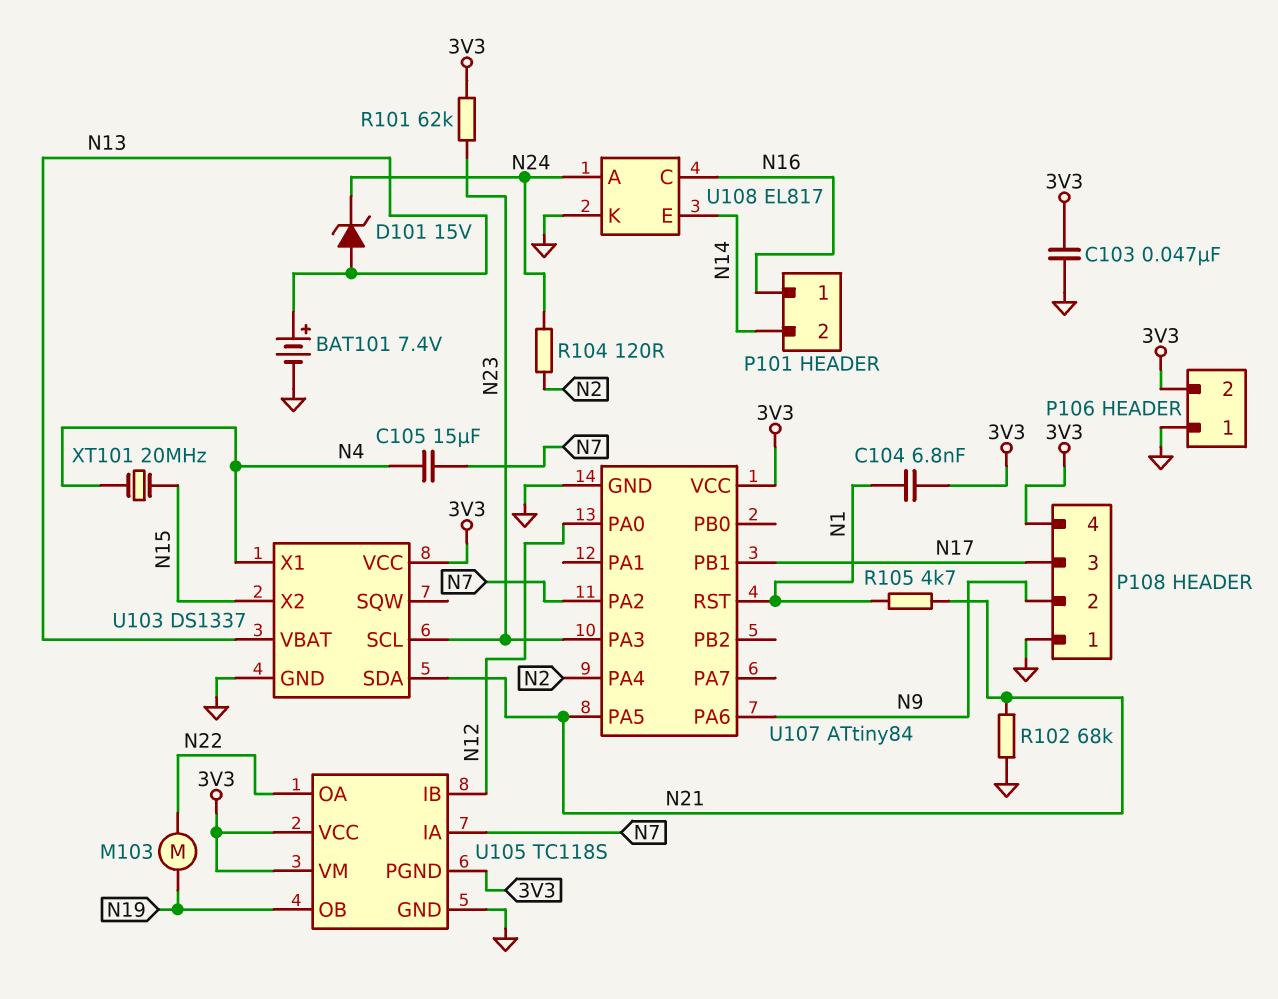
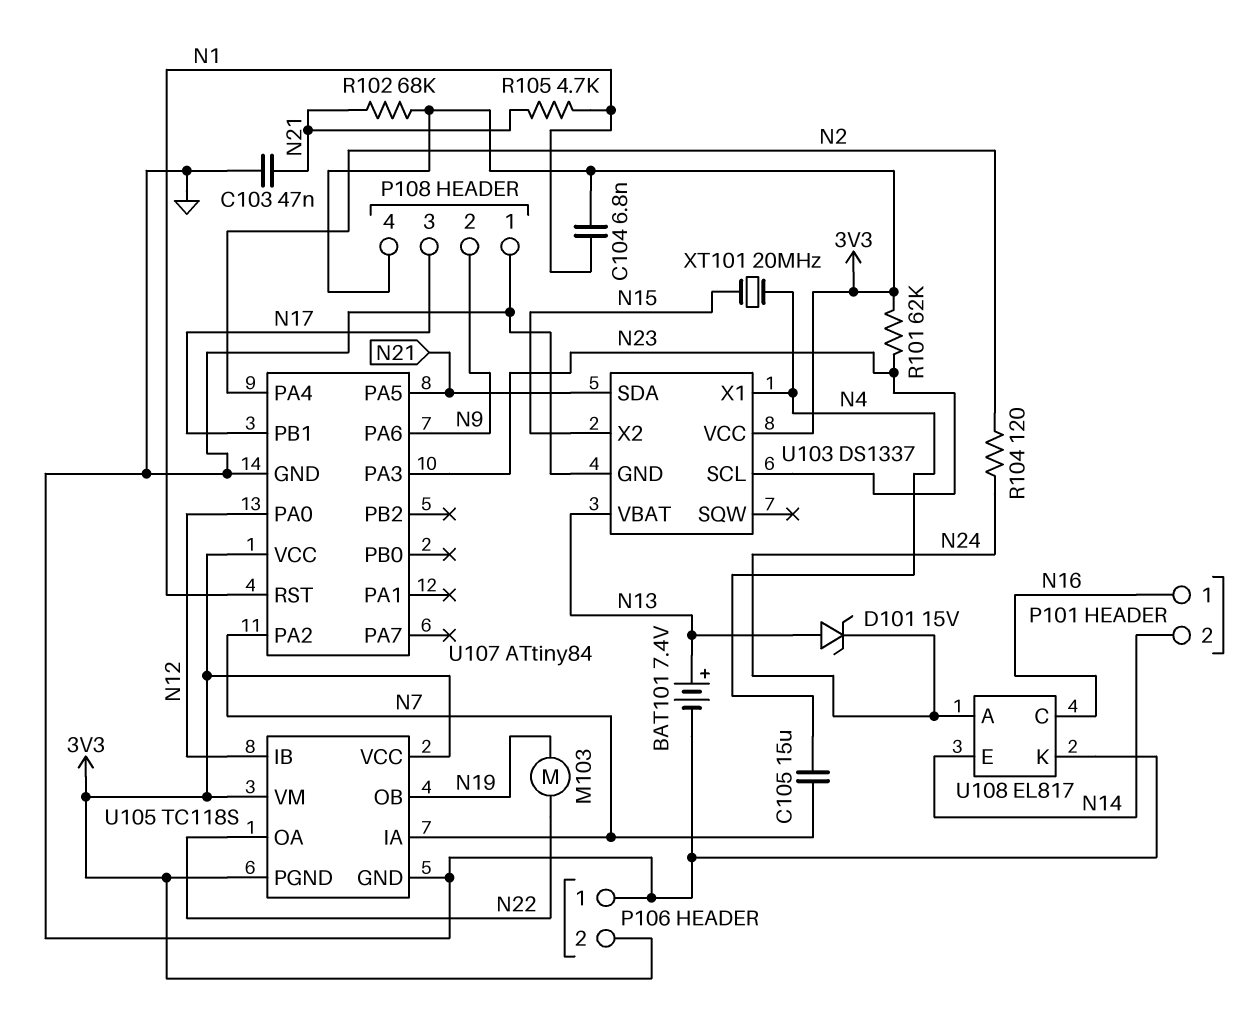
C103: 47nF (3V3, GND) -> 47nF (GND, N21)
R102: 68k (GND, N21) -> 68k (3V3, N21)

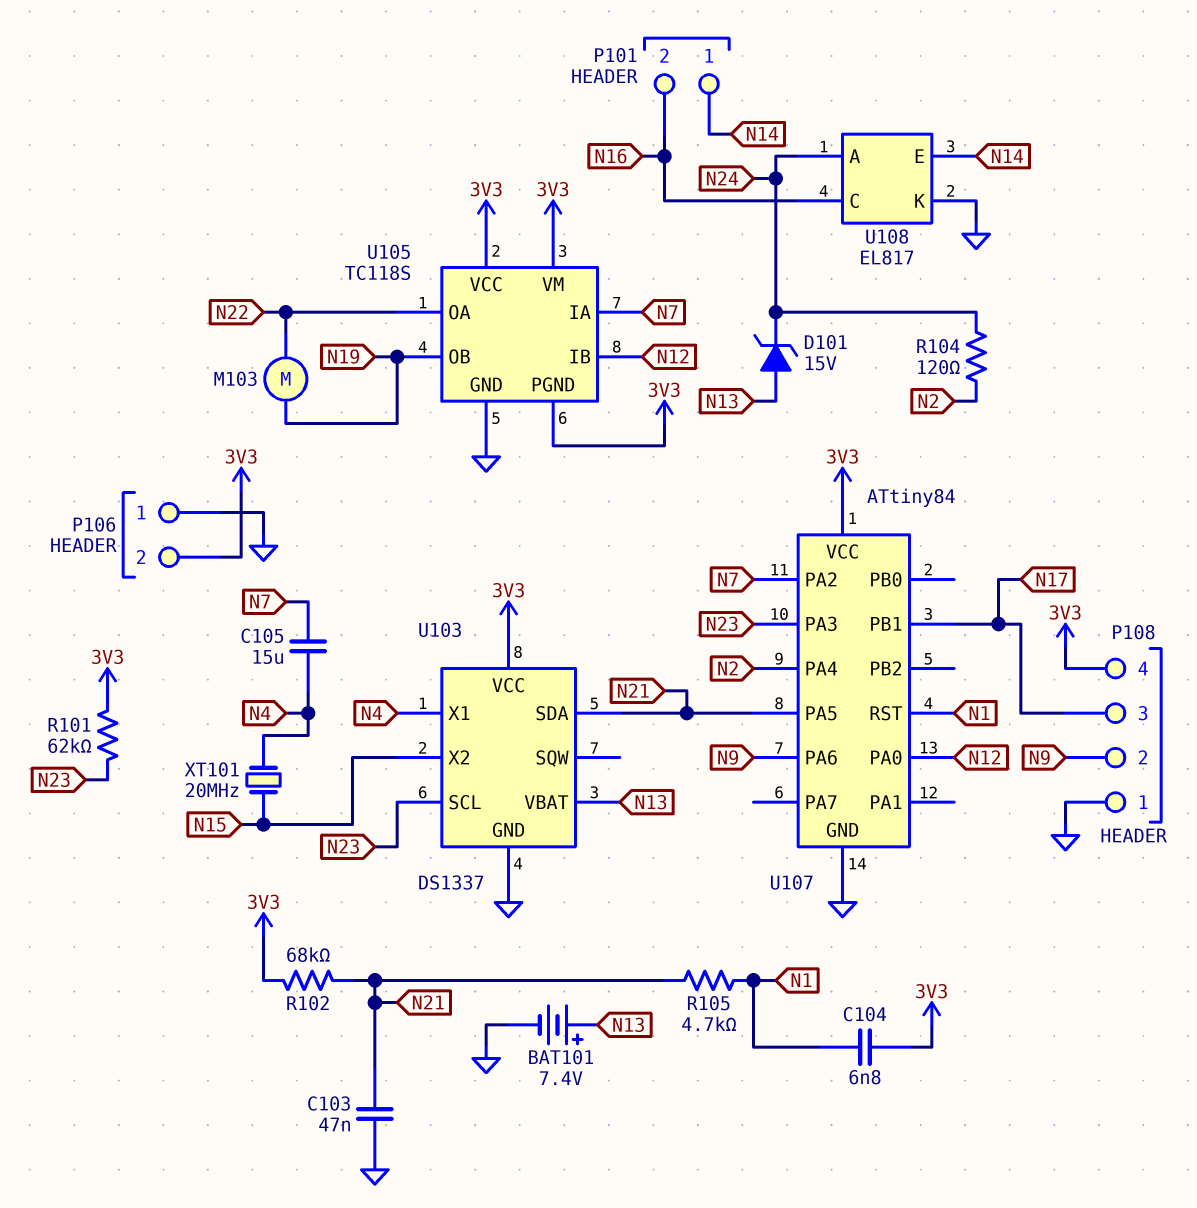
P101 pin 1: N16 -> N14
P101 pin 2: N14 -> N16

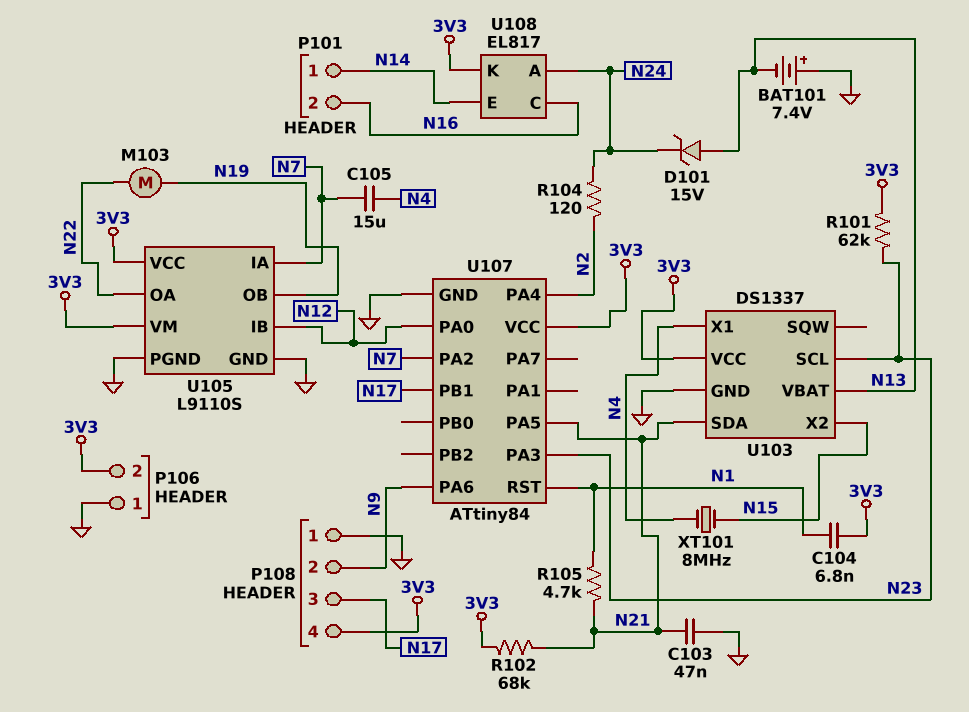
BAT101: 7.4V (plus N13, minus GND) -> 7.4V (plus GND, minus N13)
U105: TC118S -> L9110S
U105 pin PGND: 3V3 -> GND
U108 pin K: GND -> 3V3
XT101: 20MHz (N4, N15) -> 8MHz (N4, N15)

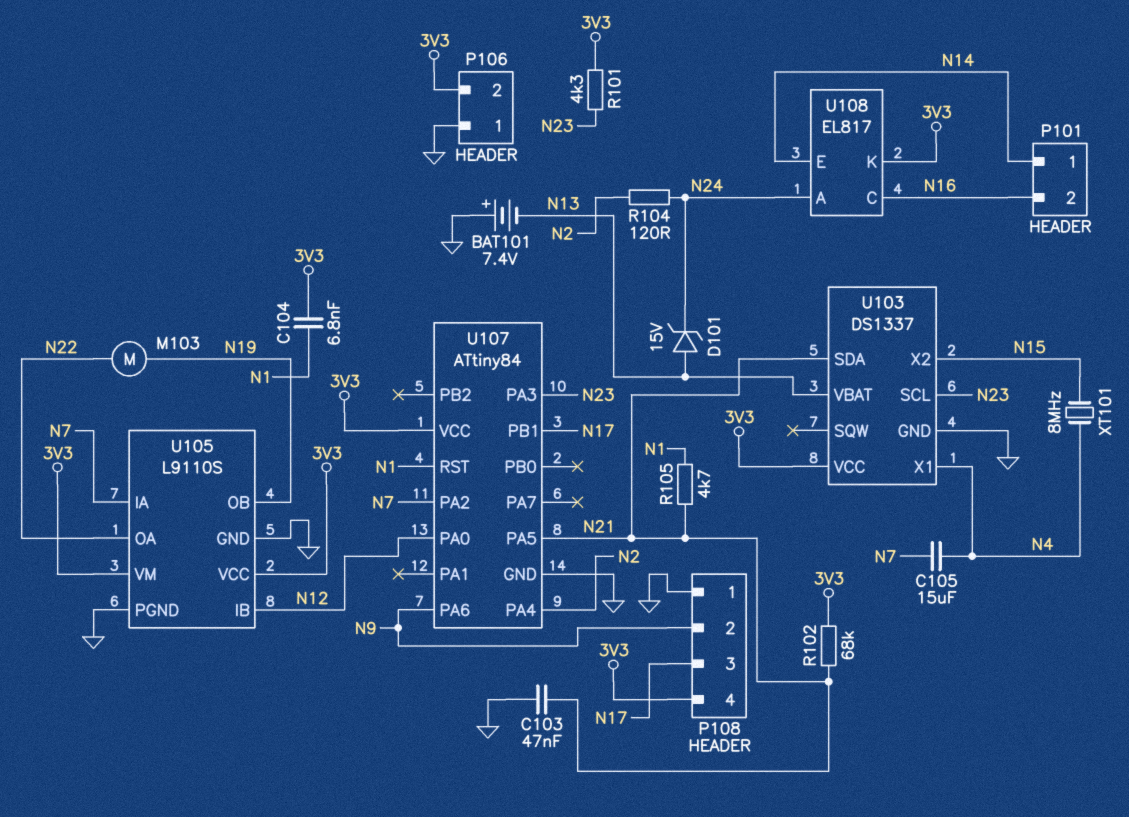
R101: 62k (3V3, N23) -> 4.3k (3V3, N23)

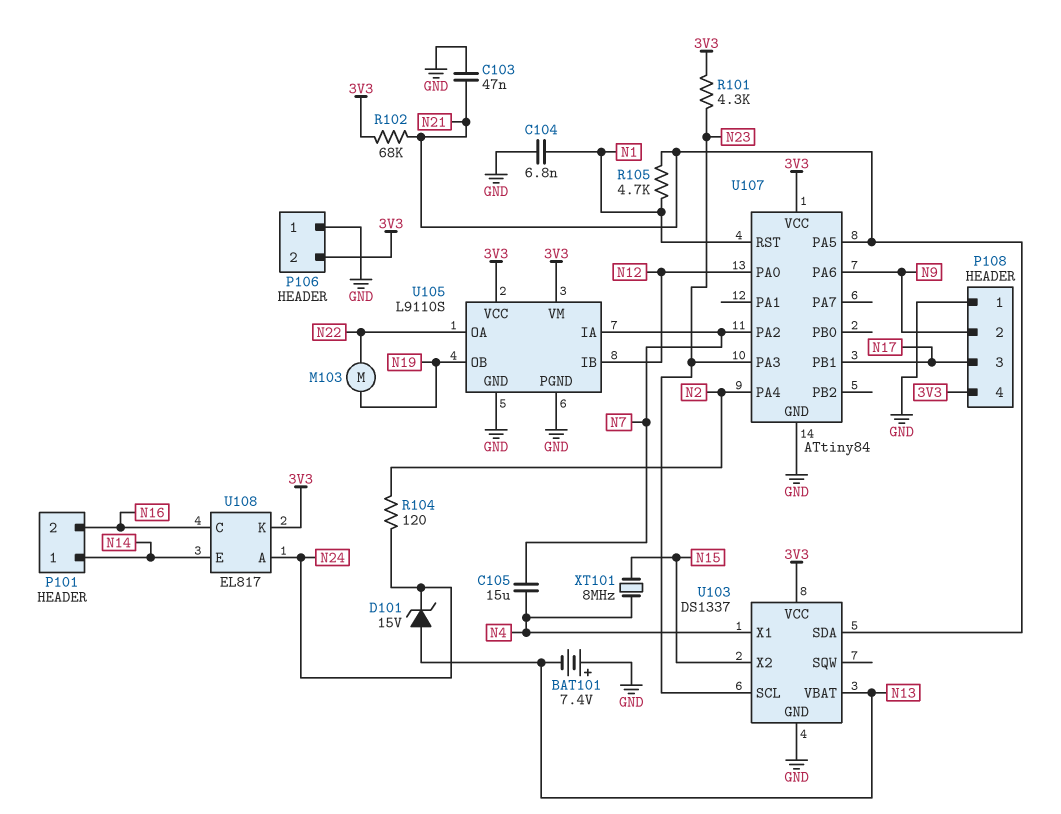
C104: 6.8nF (3V3, N1) -> 6.8nF (GND, N1)

